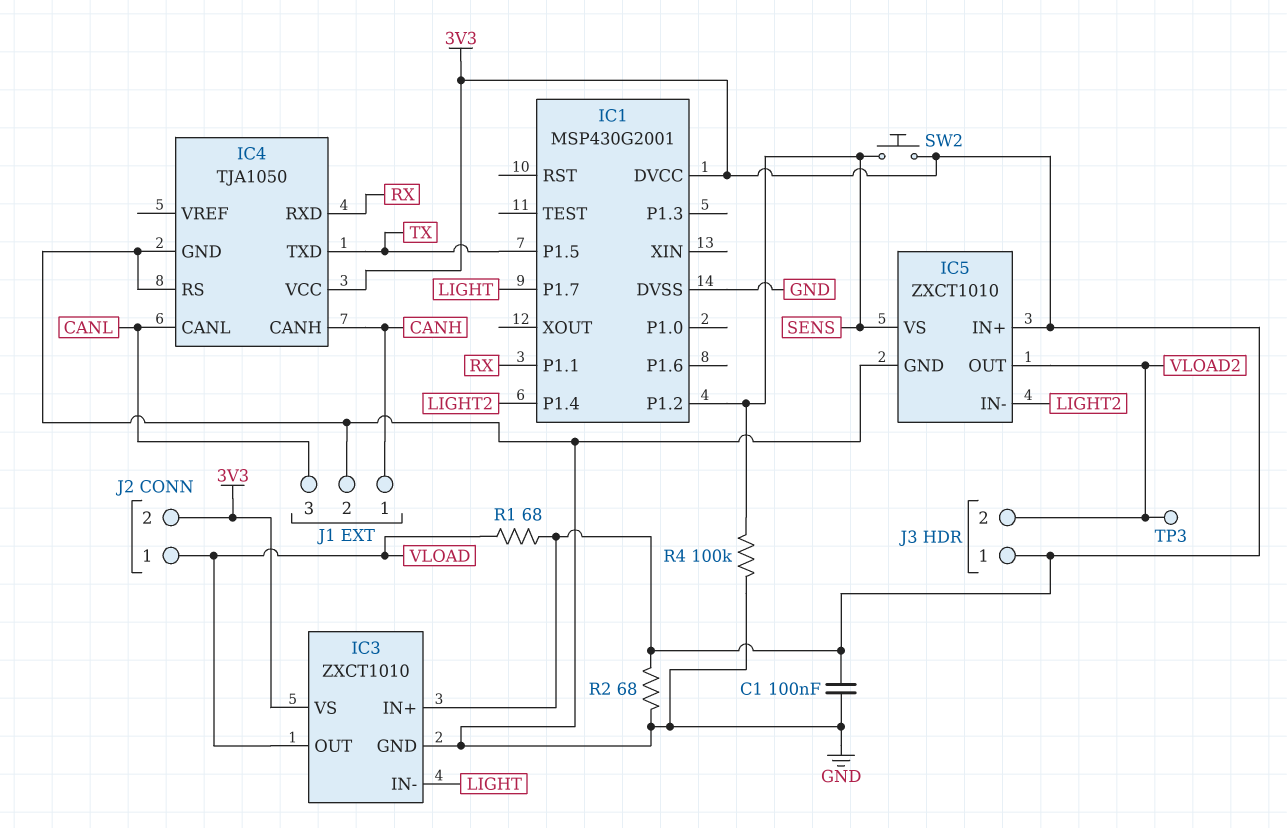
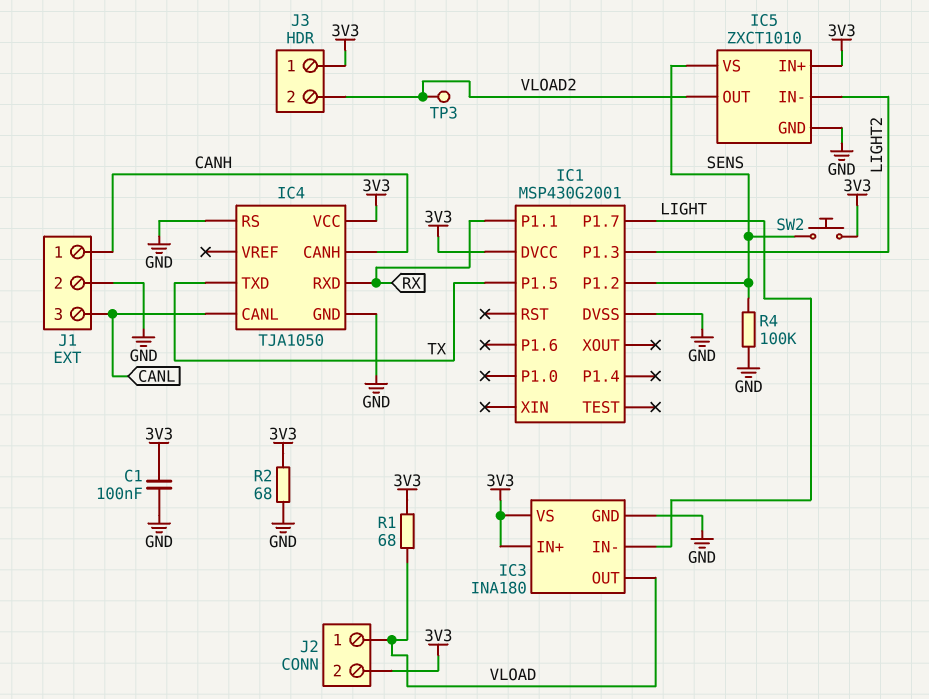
IC1 pin P1.3: none -> LIGHT2
IC1 pin P1.4: LIGHT2 -> none
IC3: ZXCT1010 -> INA180

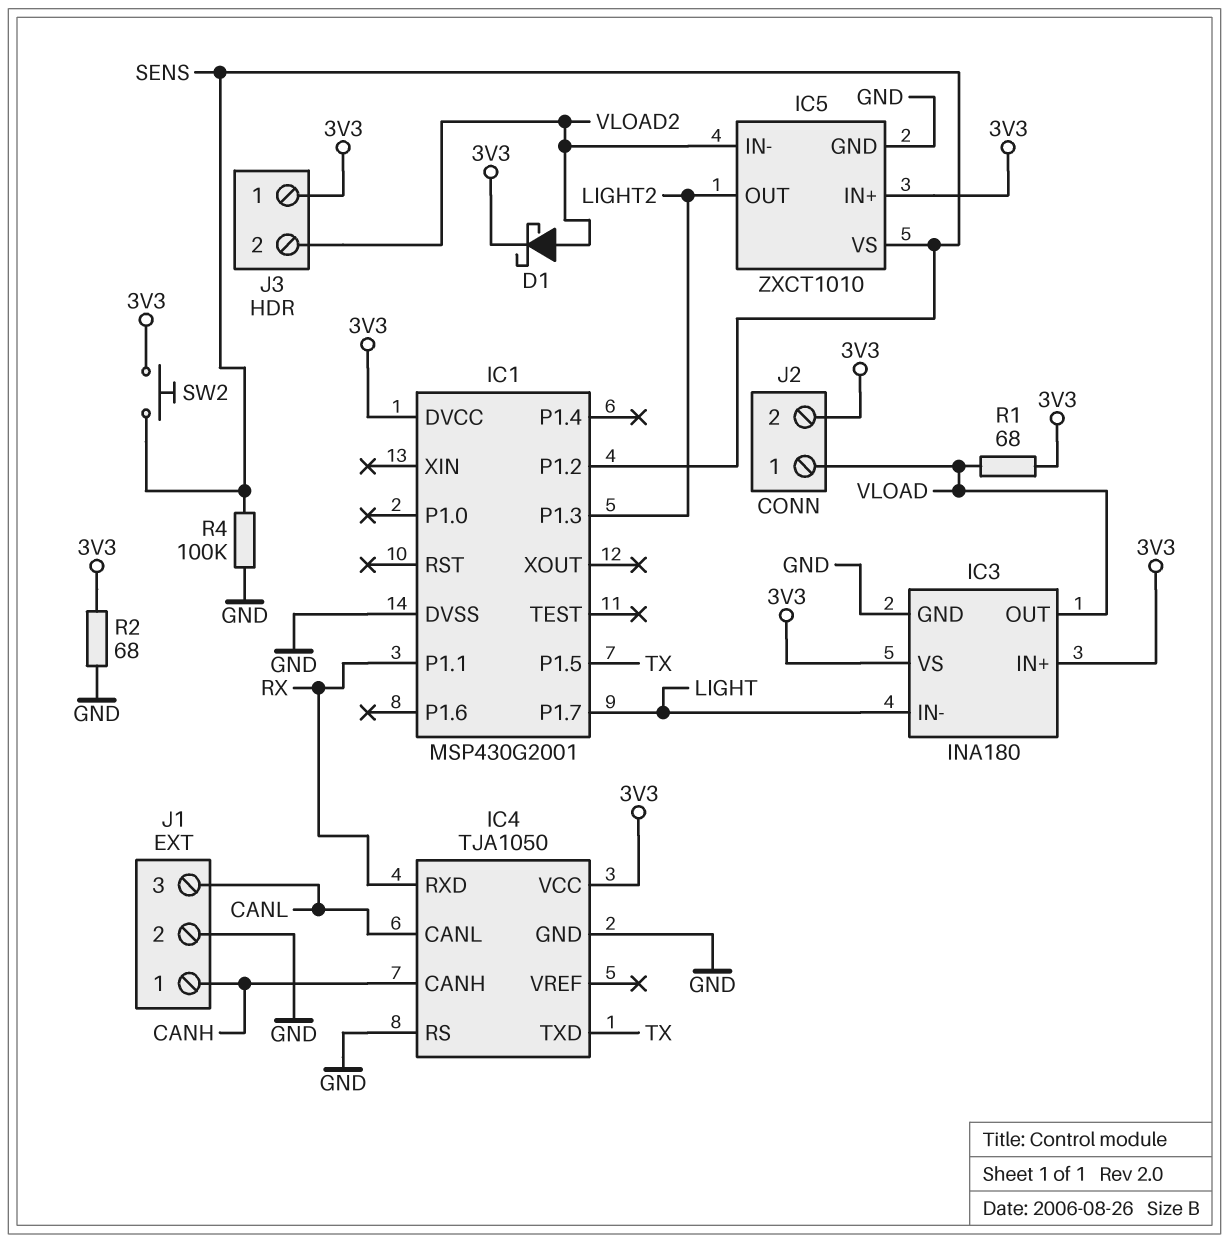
C1: 100nF (3V3, GND) -> none
D1: none -> schottky (A VLOAD2, K 3V3)
IC5 pin IN-: LIGHT2 -> VLOAD2
IC5 pin OUT: VLOAD2 -> LIGHT2
TP3: test point (VLOAD2) -> none

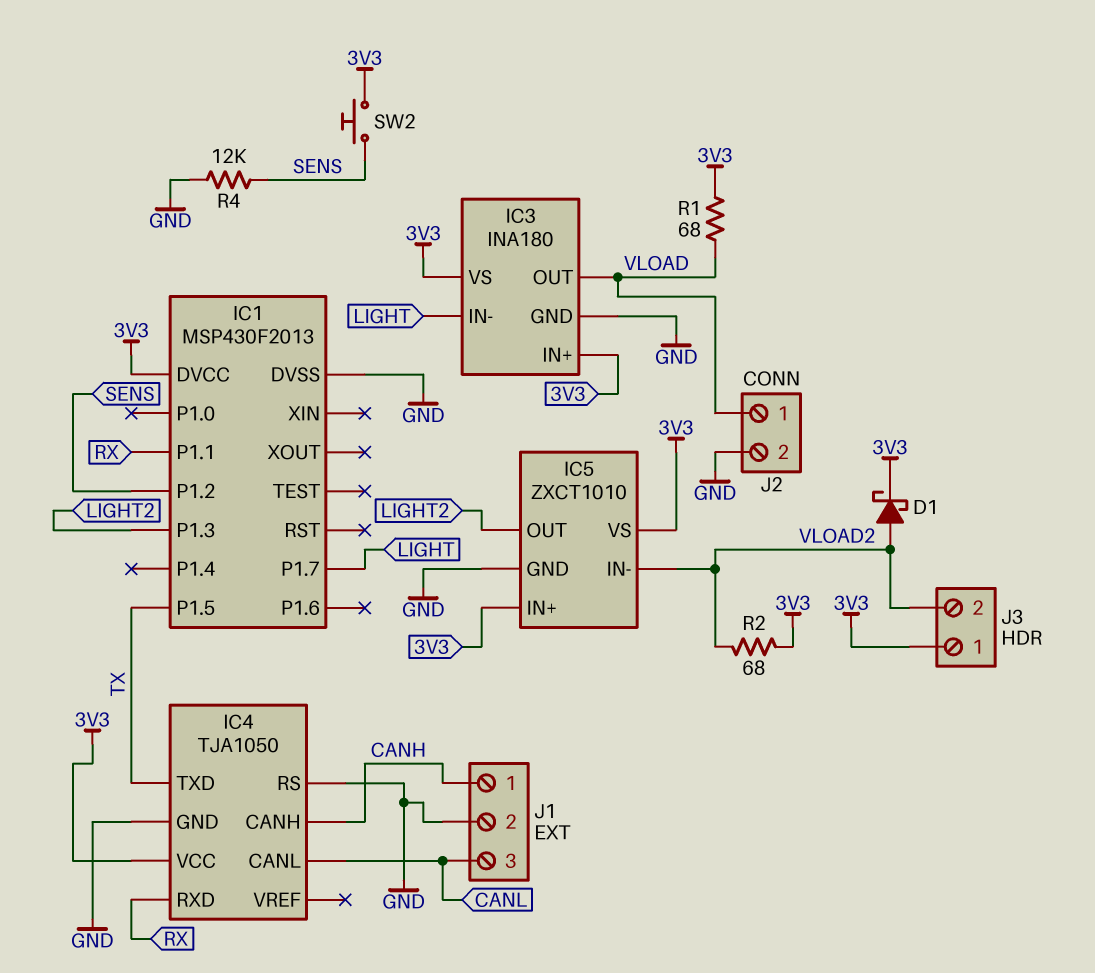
IC1: MSP430G2001 -> MSP430F2013
IC5 pin VS: SENS -> 3V3
J2 pin 2: 3V3 -> GND
R2: 68 (3V3, GND) -> 68 (3V3, VLOAD2)
R4: 100k (GND, SENS) -> 12k (GND, SENS)

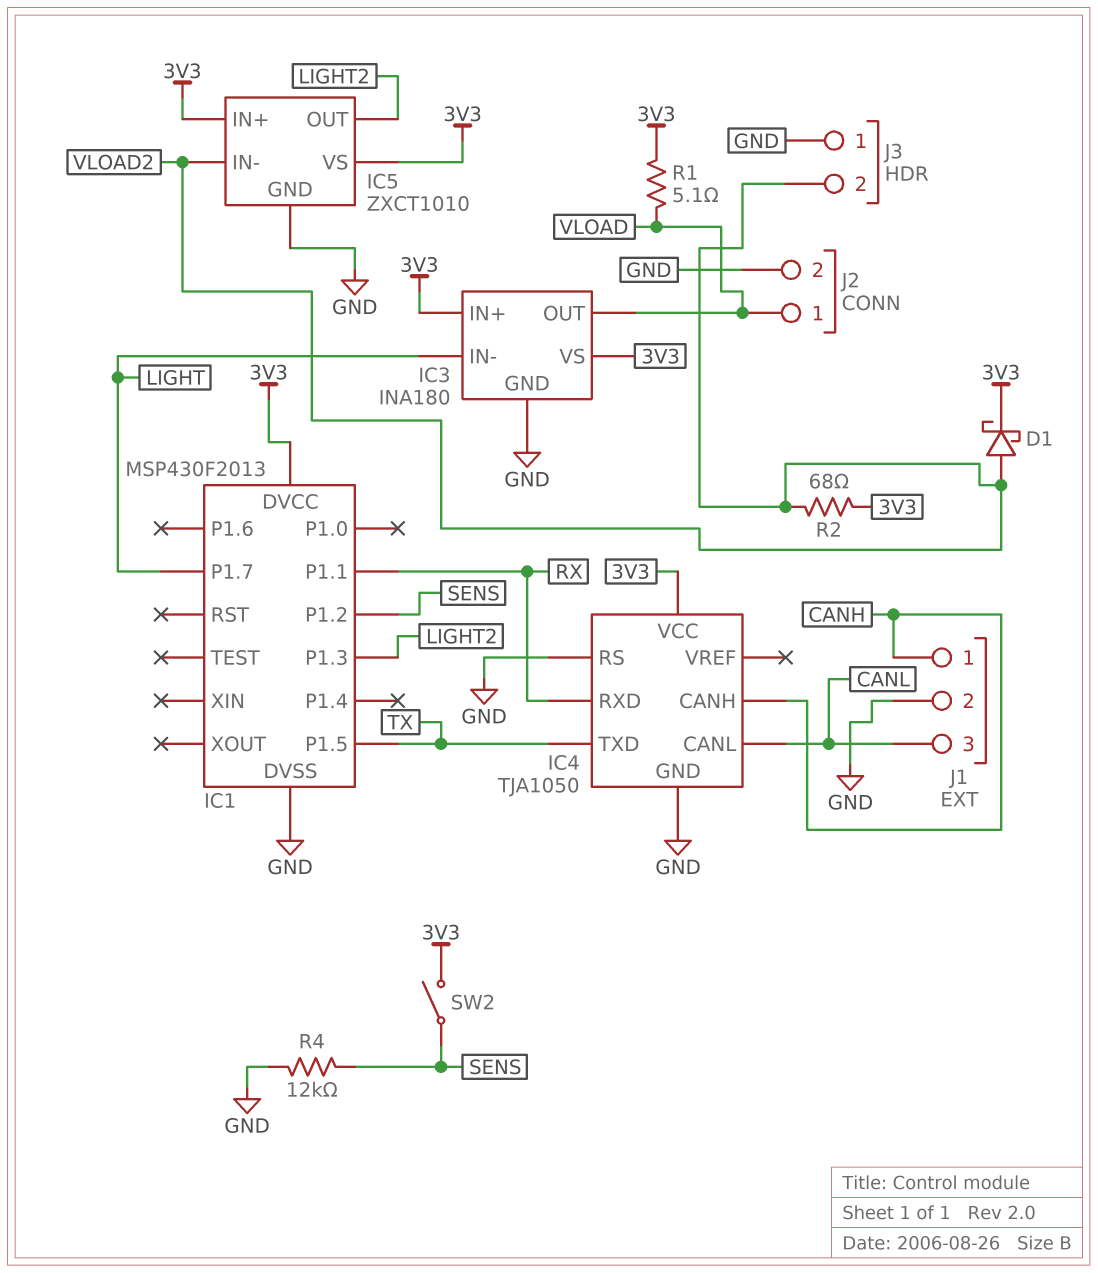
J3 pin 1: 3V3 -> GND
R1: 68 (3V3, VLOAD) -> 5.1 (3V3, VLOAD)
SW2: button (3V3, SENS) -> switch (3V3, SENS)

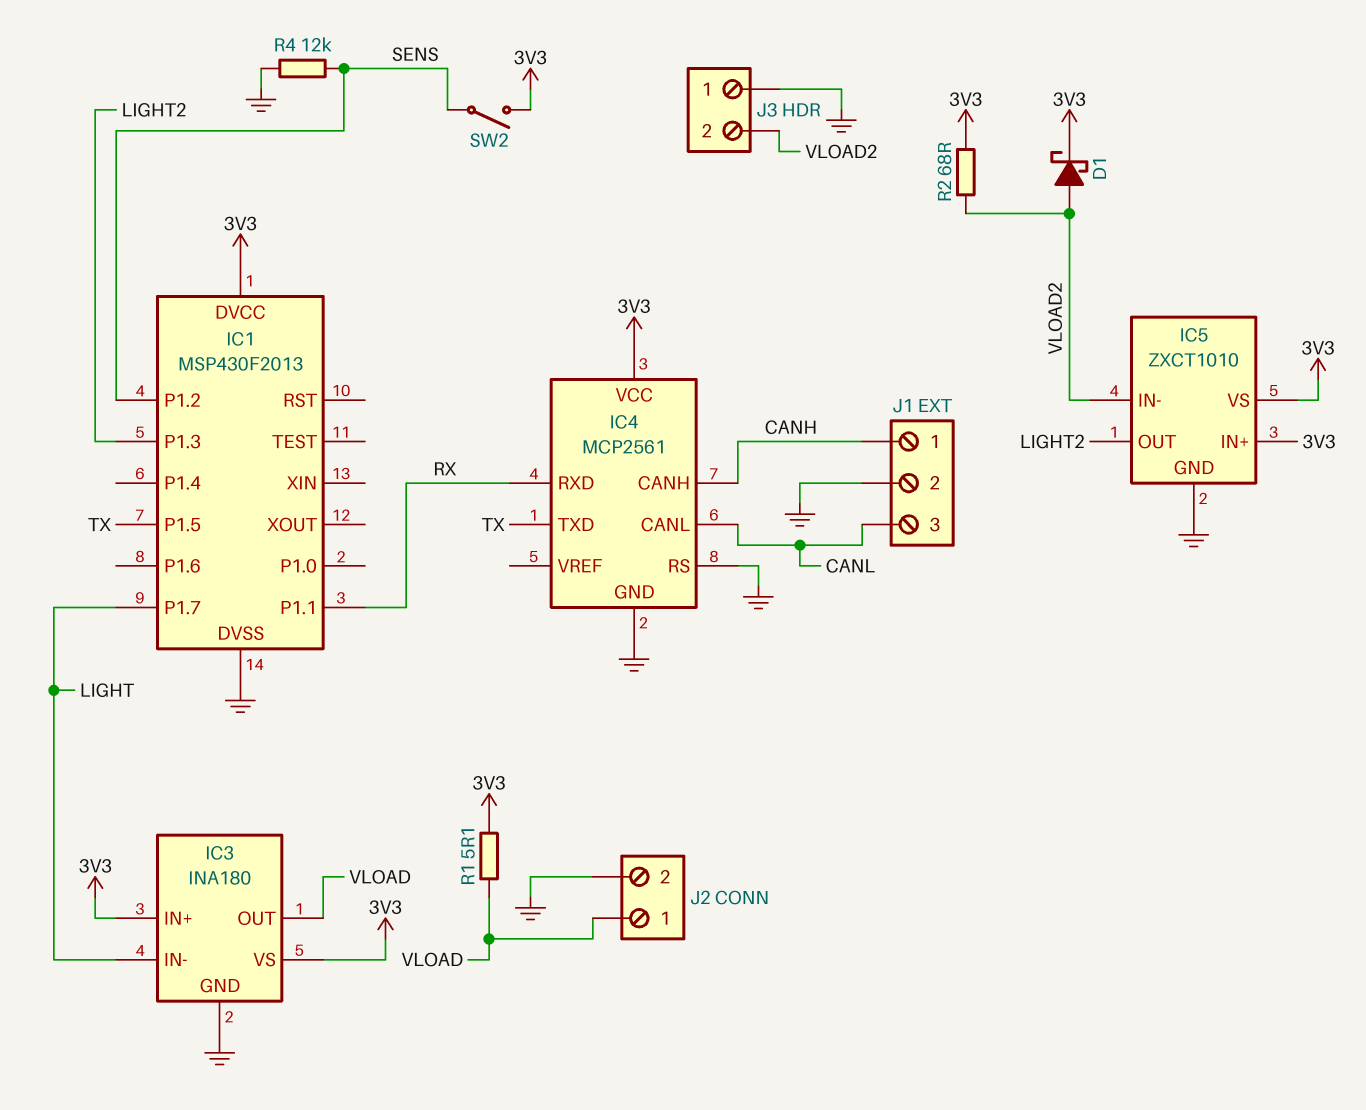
IC4: TJA1050 -> MCP2561

